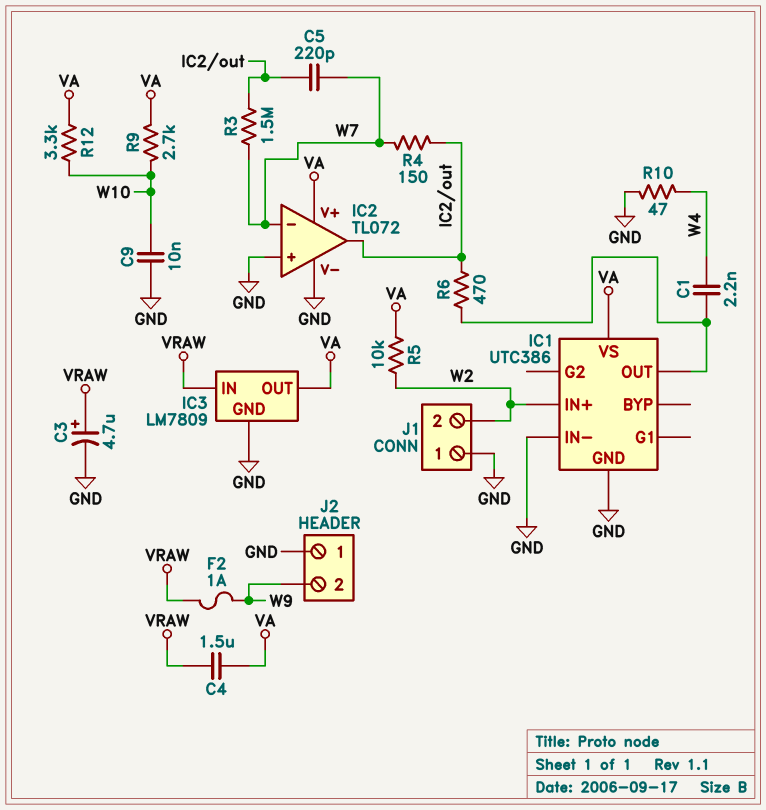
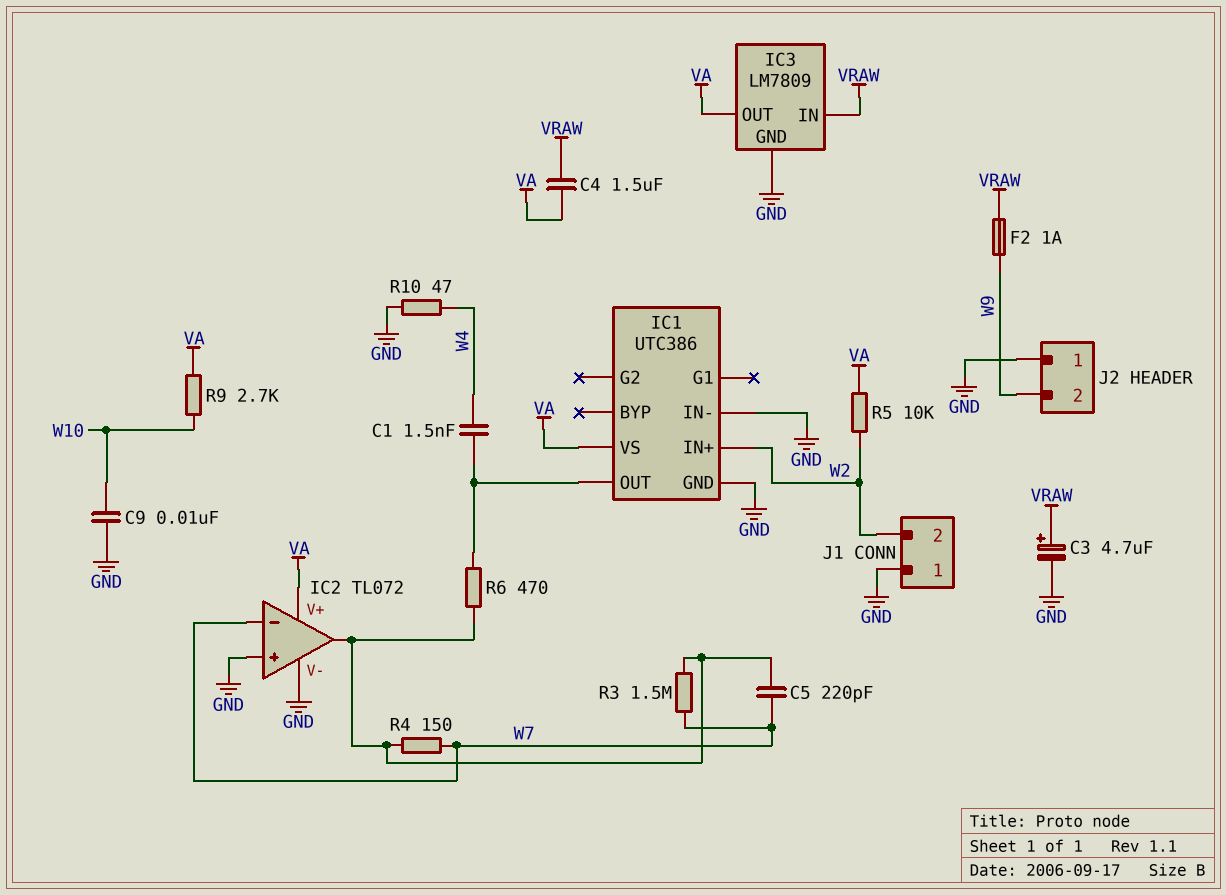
C1: 2.2nF (IC1/OUT, W4) -> 1.5nF (IC1/OUT, W4)
R12: 3.3k (VA, W10) -> none

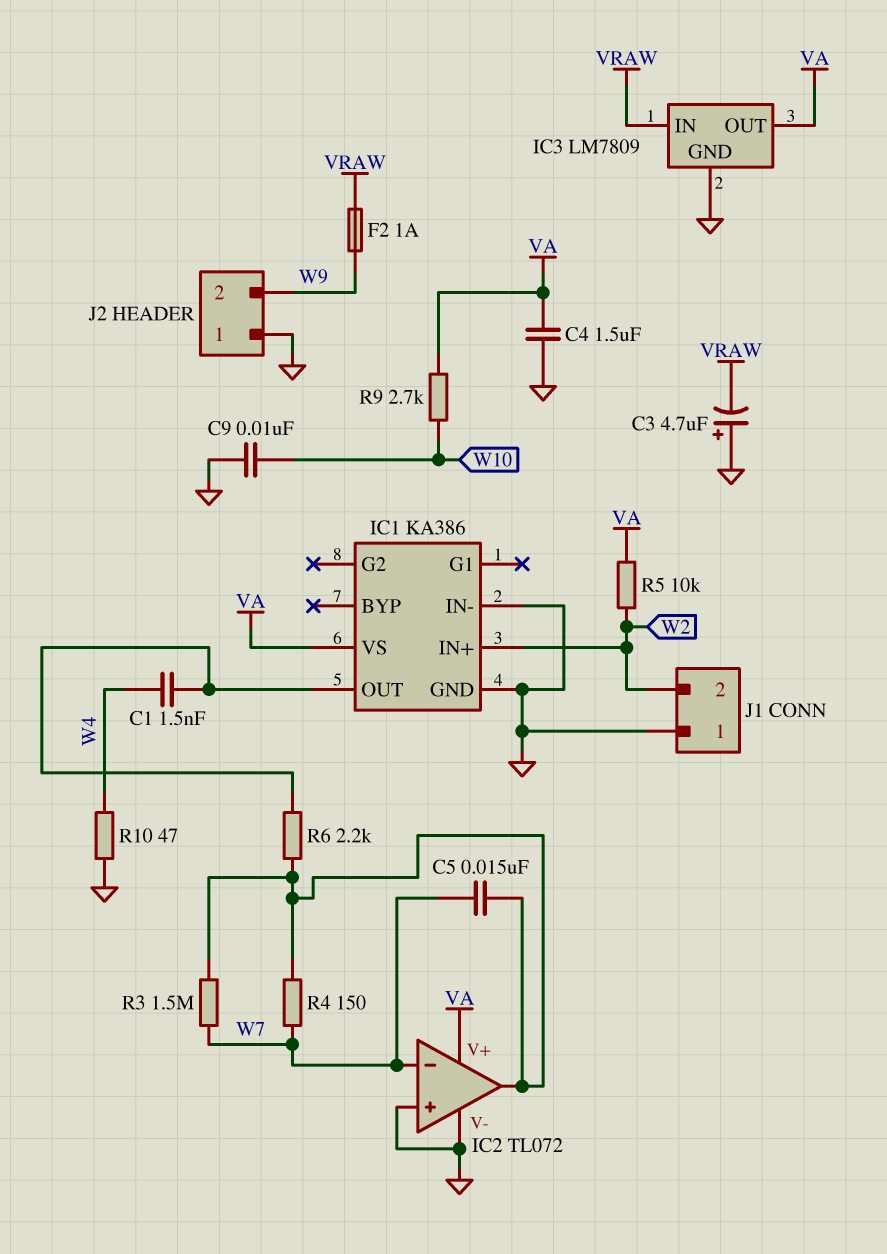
C3: 4.7uF (plus VRAW, minus GND) -> 4.7uF (plus GND, minus VRAW)
C4: 1.5uF (VA, VRAW) -> 1.5uF (GND, VA)
C5: 220pF (IC2/out, W7) -> 15nF (IC2/out, W7)
IC1: UTC386 -> KA386
R6: 470 (IC1/OUT, IC2/out) -> 2.2k (IC1/OUT, IC2/out)

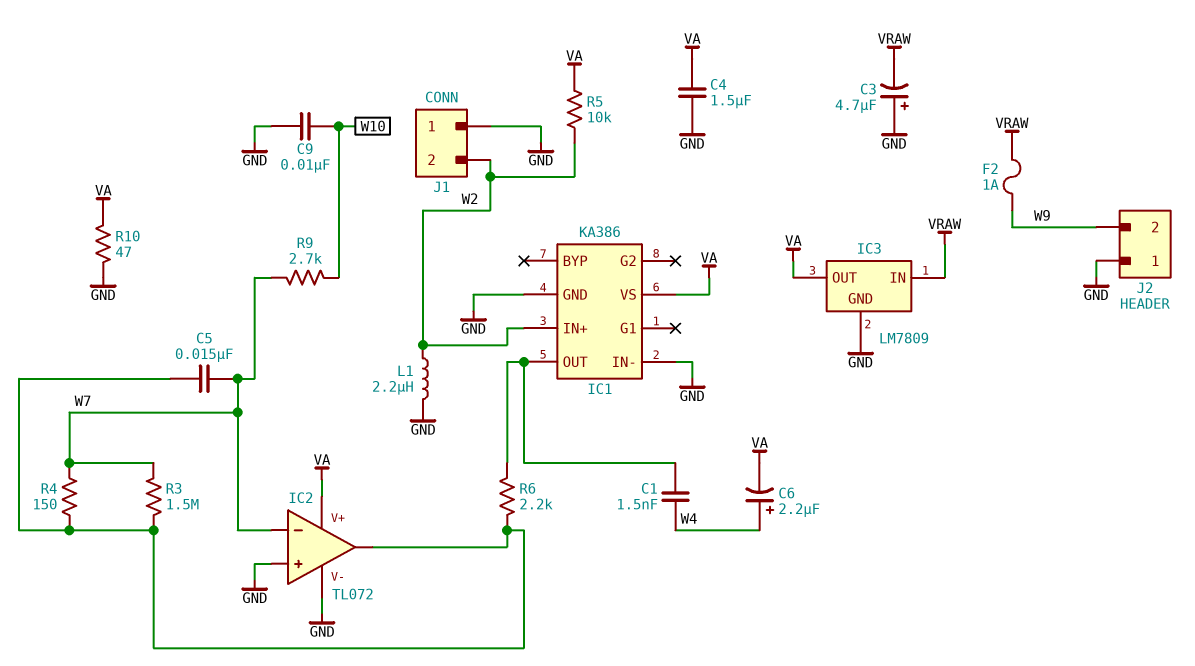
C6: none -> 2.2uF (plus W4, minus VA)
L1: none -> 2.2uH (GND, W2)
R9: 2.7k (VA, W10) -> 2.7k (W7, W10)
R10: 47 (GND, W4) -> 47 (GND, VA)

